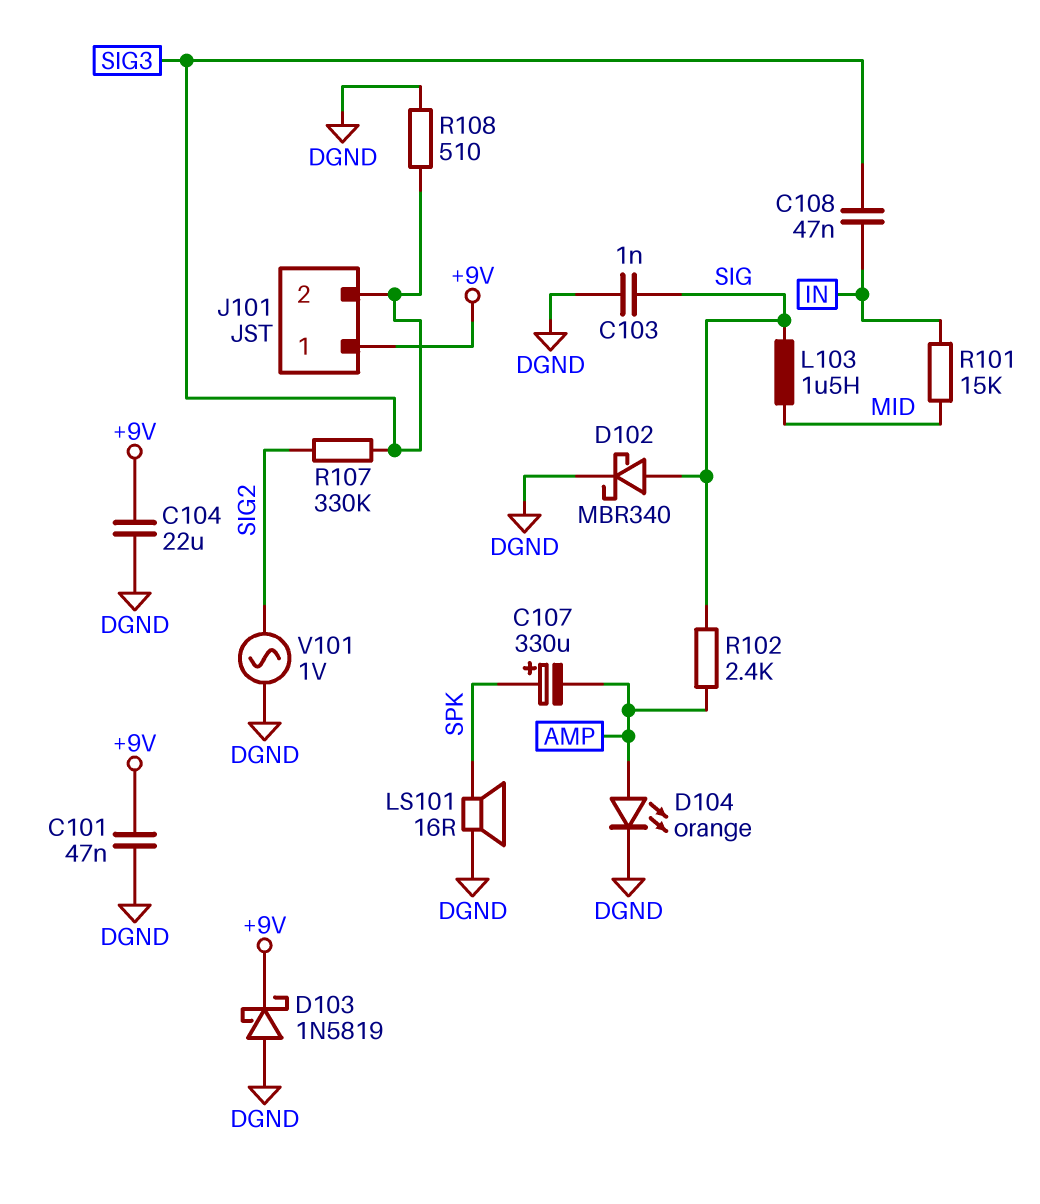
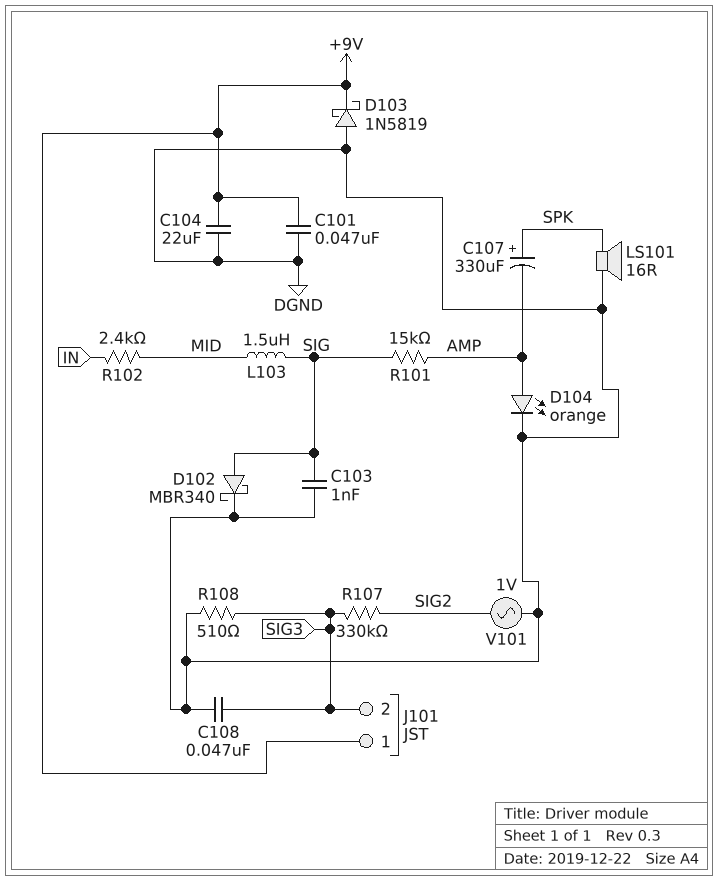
C108: 47nF (IN, SIG3) -> 47nF (DGND, SIG3)
R101: 15k (IN, MID) -> 15k (AMP, SIG)
R102: 2.4k (AMP, SIG) -> 2.4k (IN, MID)

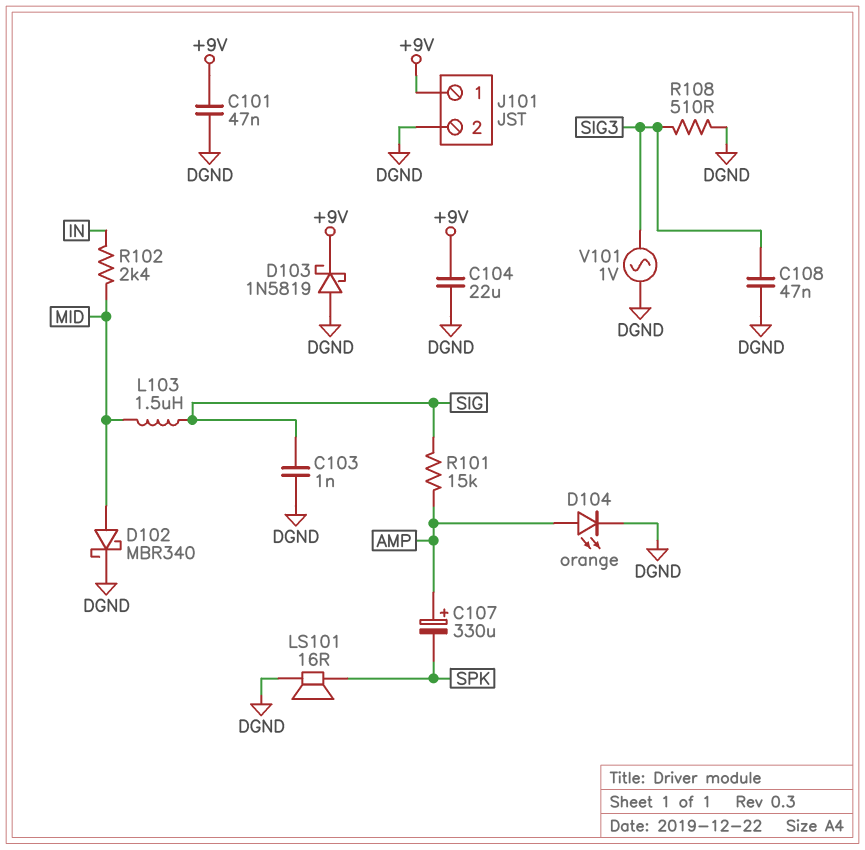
C107: 330uF (plus SPK, minus AMP) -> 330uF (plus AMP, minus SPK)
D102: schottky MBR340 (A SIG, K DGND) -> schottky MBR340 (A MID, K DGND)
J101 pin 2: SIG3 -> DGND
R107: 330k (SIG2, SIG3) -> none
V101: AC 1V (DGND, SIG2) -> AC 1V (DGND, SIG3)

